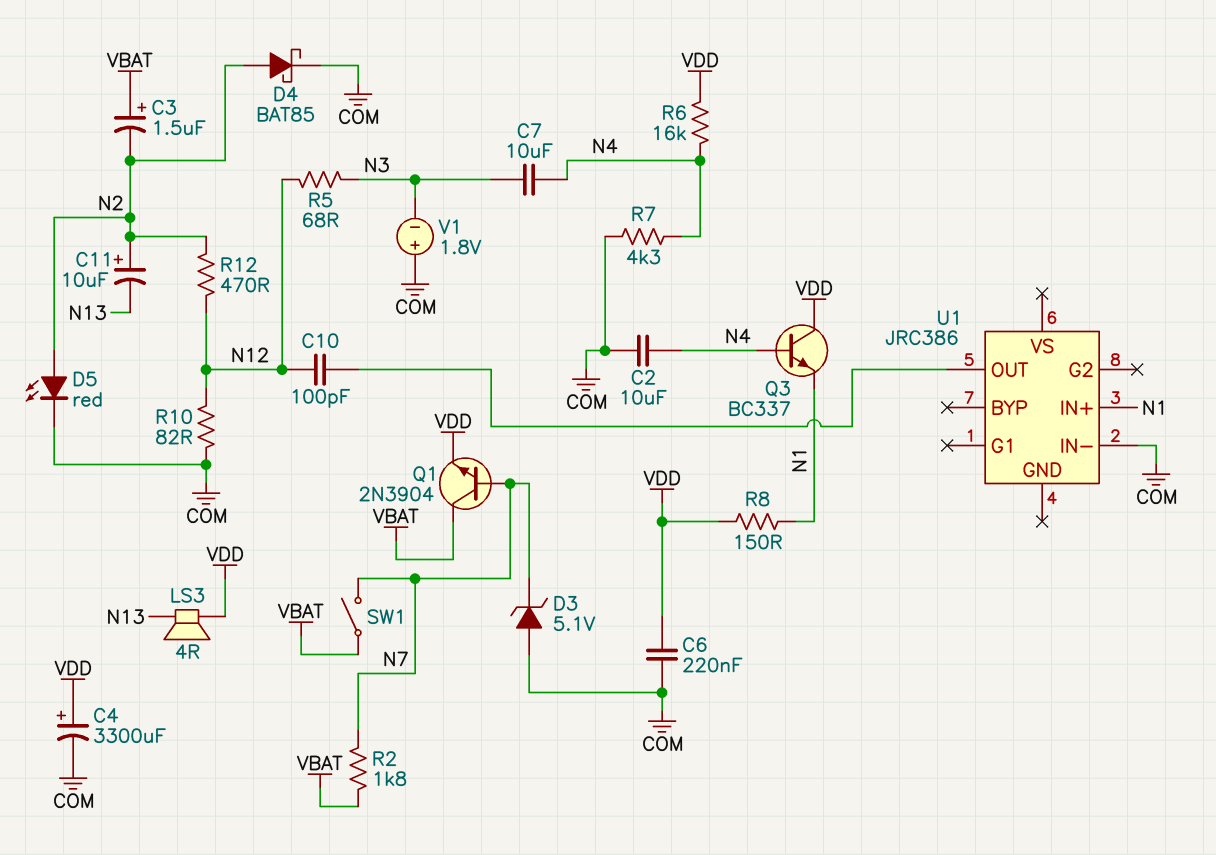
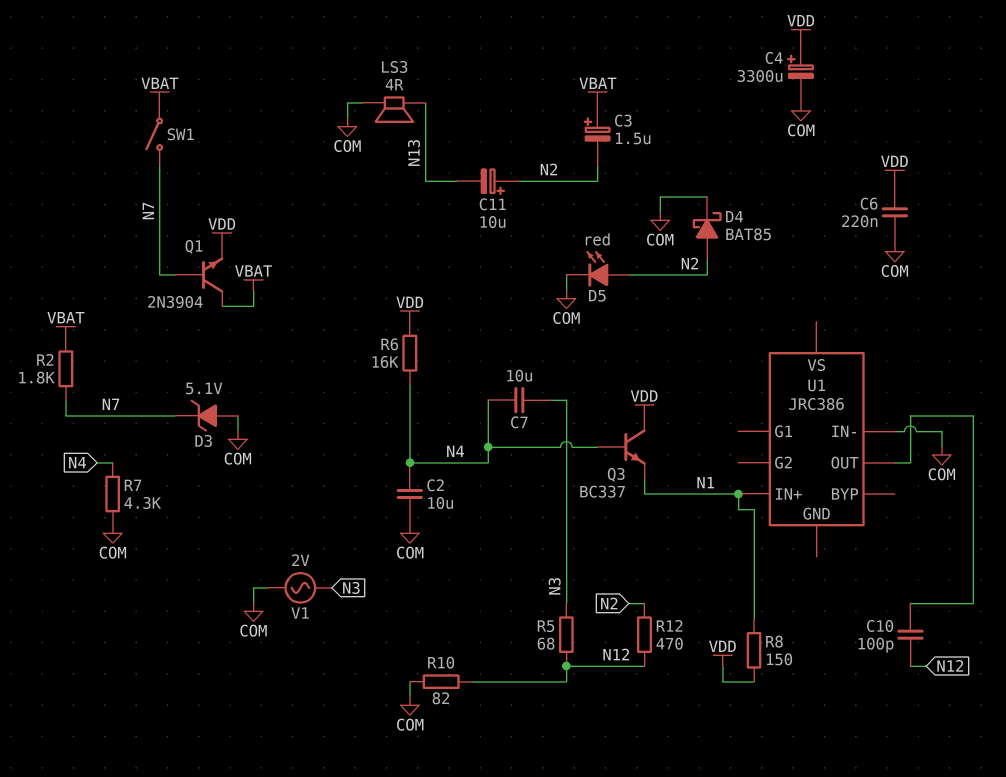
LS3: speaker 4R (N13, VDD) -> speaker 4R (COM, N13)
V1: 1.8V (plus COM, minus N3) -> AC 2V (COM, N3)

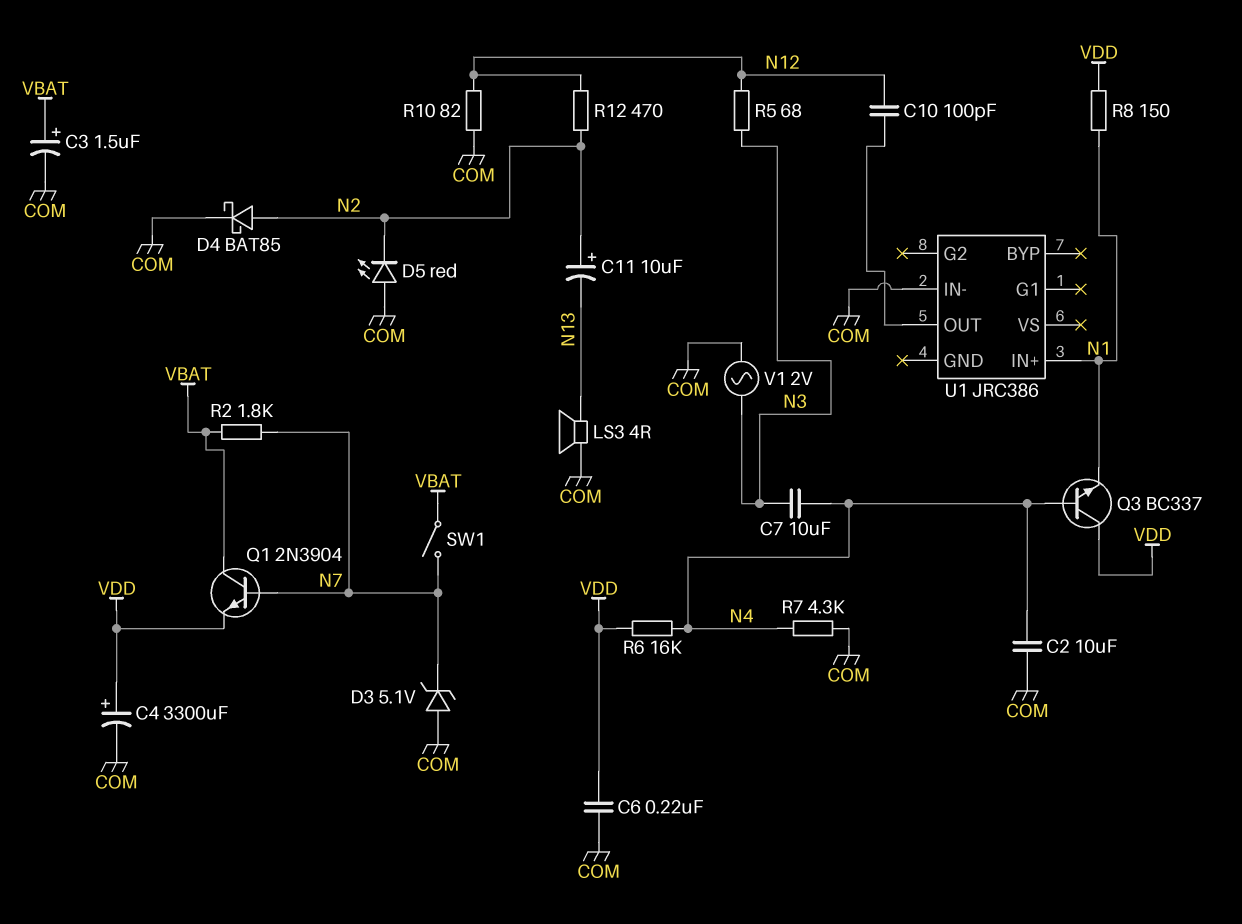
C3: 1.5uF (plus VBAT, minus N2) -> 1.5uF (plus VBAT, minus COM)
D5: LED red (A N2, K COM) -> LED red (A COM, K N2)

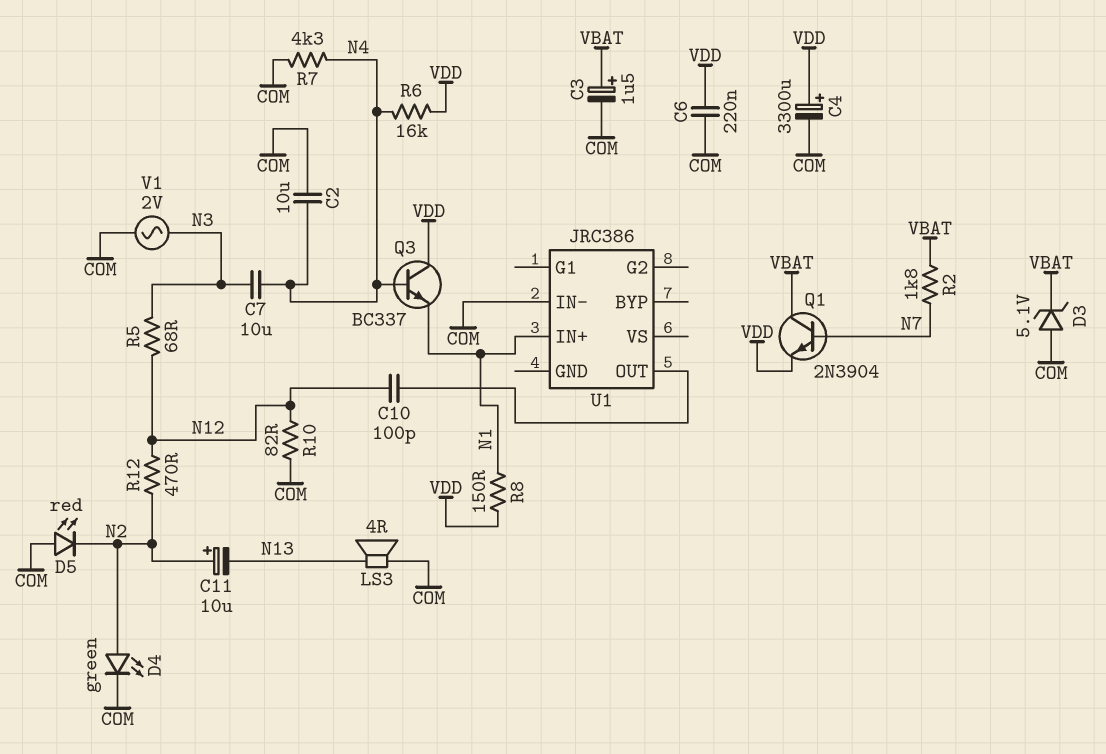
D3: zener 5.1V (A COM, K N7) -> zener 5.1V (A COM, K VBAT)
D4: schottky BAT85 (A N2, K COM) -> LED green (A N2, K COM)
SW1: switch (N7, VBAT) -> none

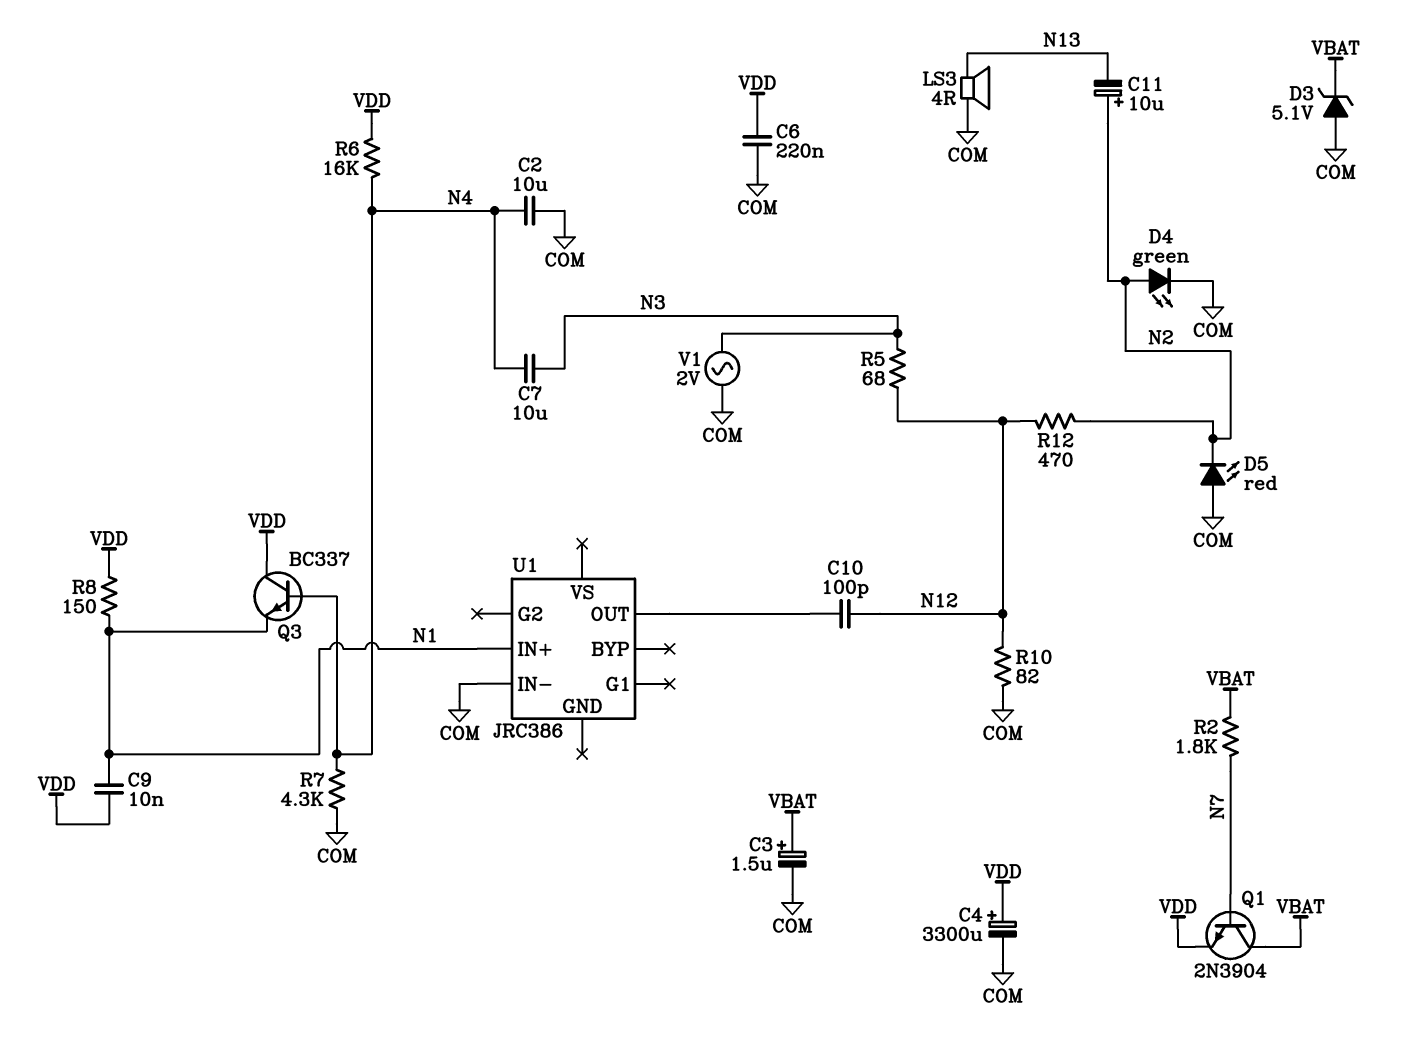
C9: none -> 10nF (N1, VDD)

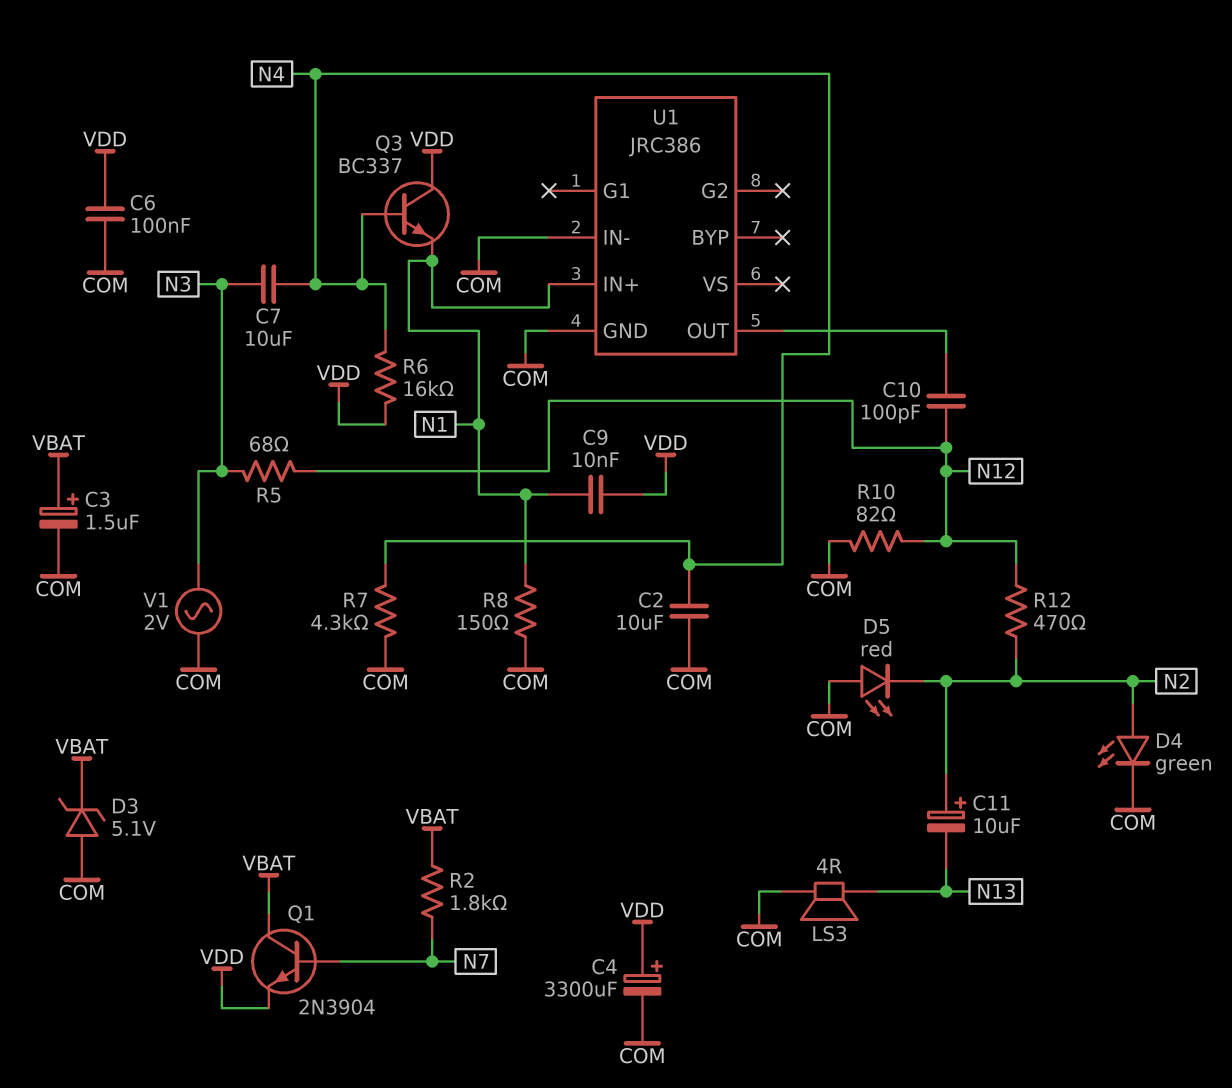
C6: 220nF (COM, VDD) -> 100nF (COM, VDD)
R8: 150 (N1, VDD) -> 150 (COM, N1)
U1 pin GND: none -> COM

